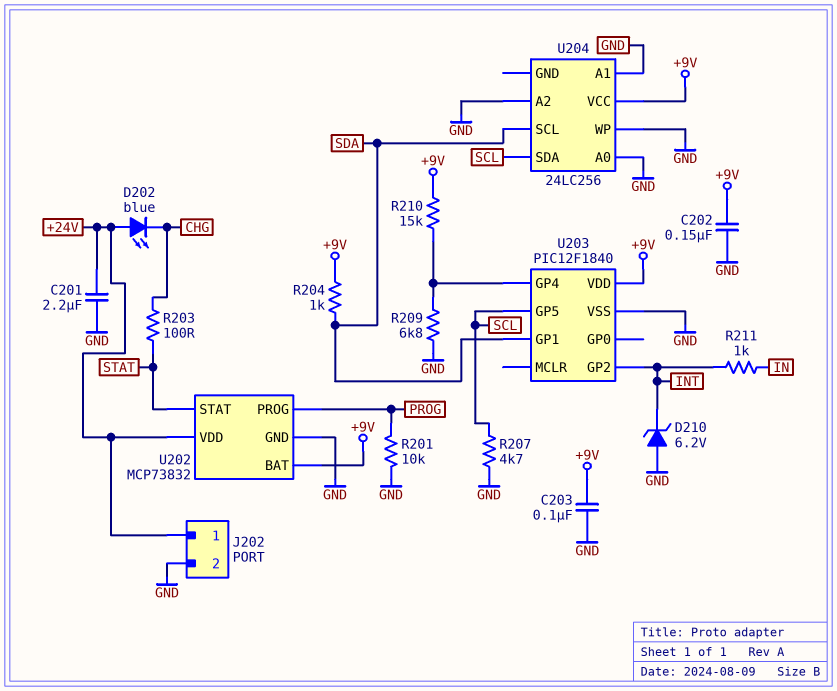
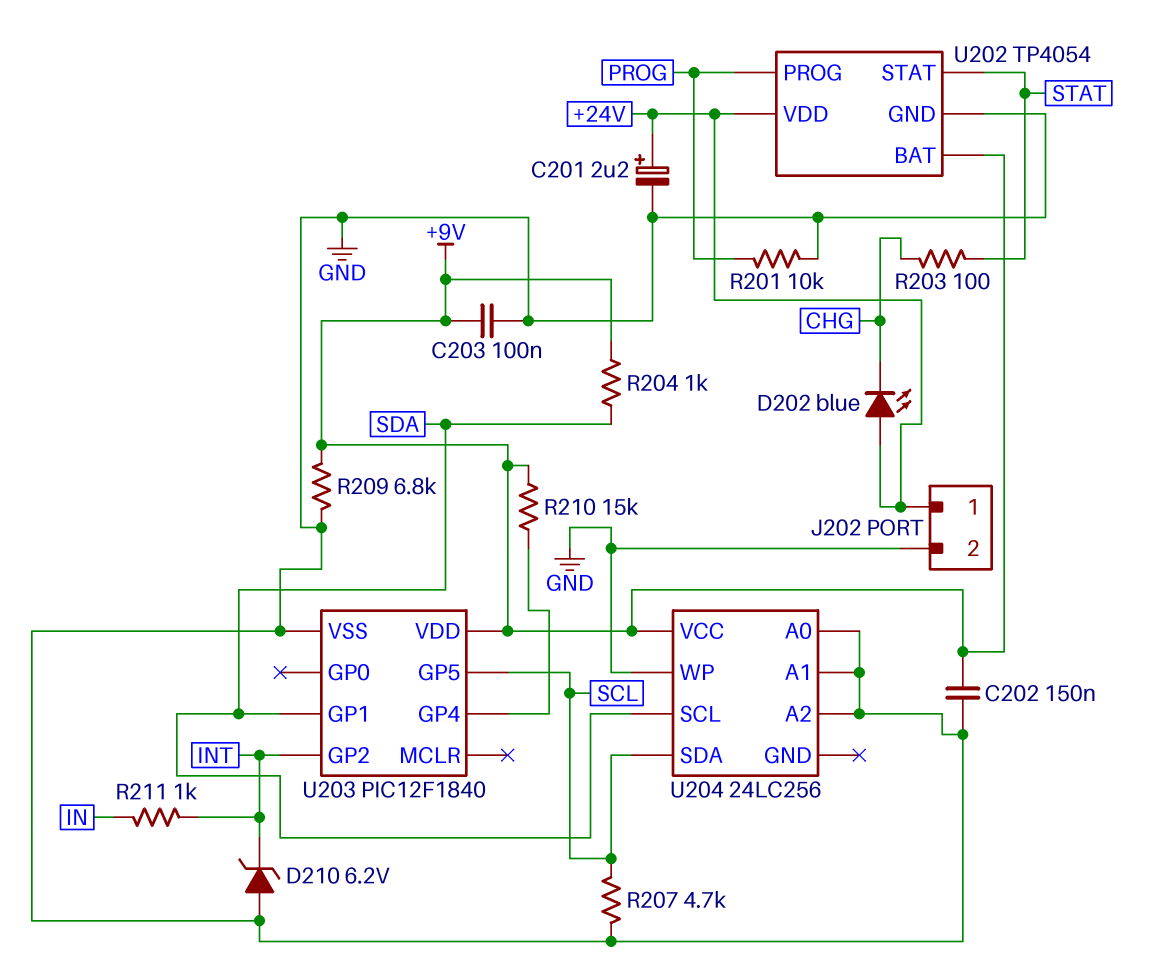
C201: 2.2uF (+24V, GND) -> 2.2uF (plus +24V, minus GND)
R209: 6.8k (GND, U203/GP4) -> 6.8k (+9V, GND)
U202: MCP73832 -> TP4054

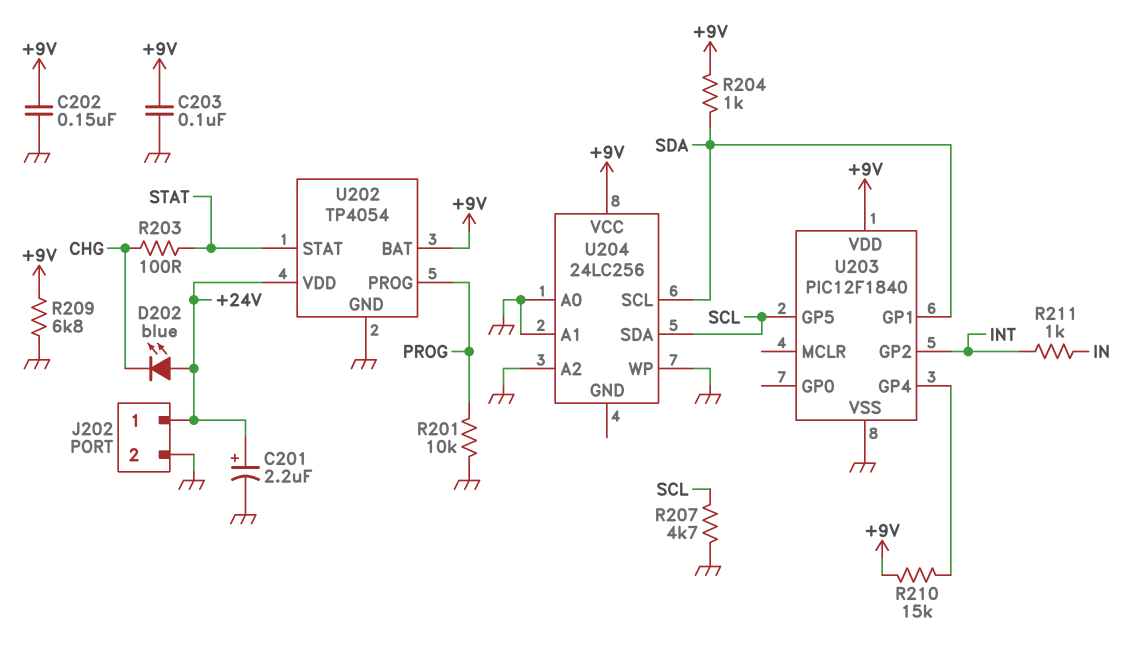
D210: zener 6.2V (A GND, K INT) -> none

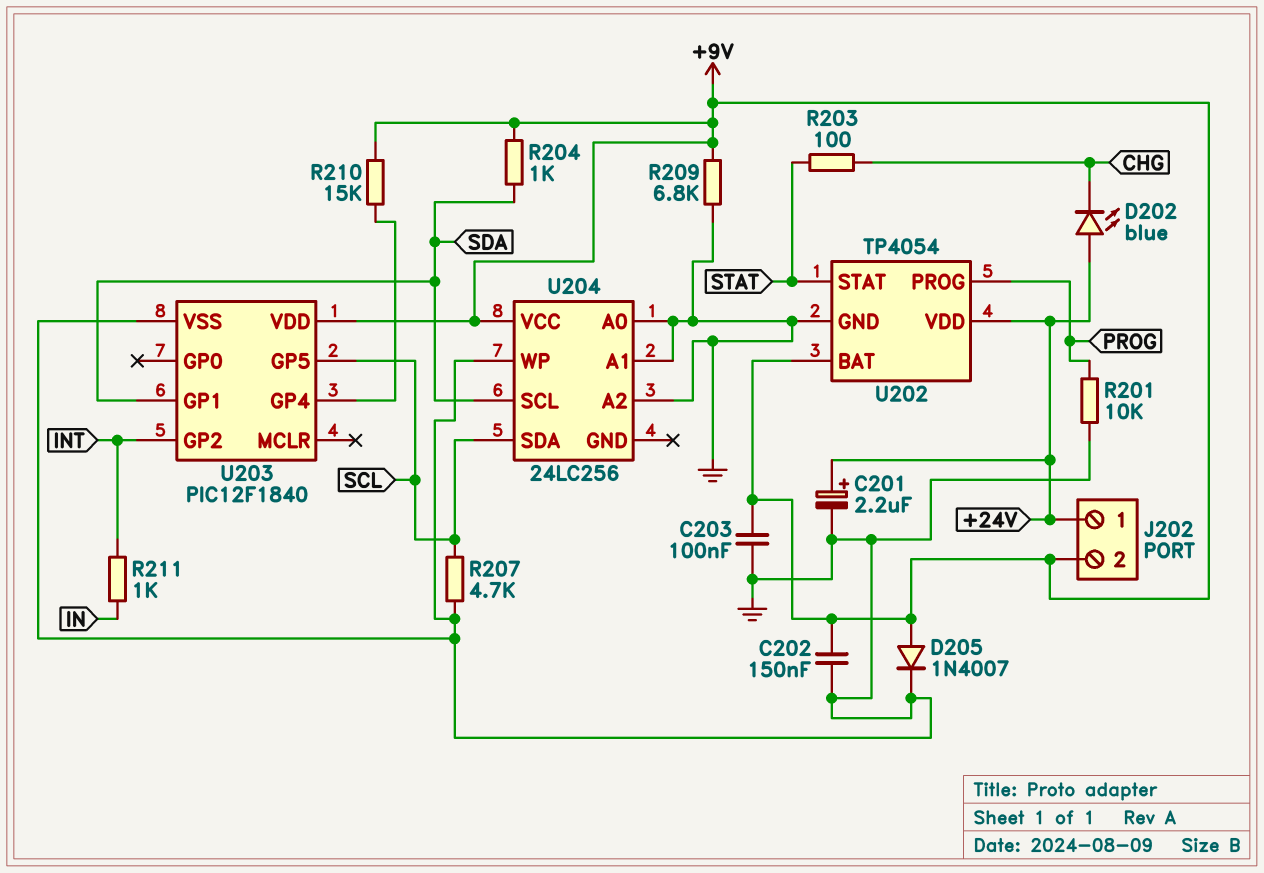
D205: none -> diode 1N4007 (A +9V, K GND)
J202 pin 2: GND -> +9V

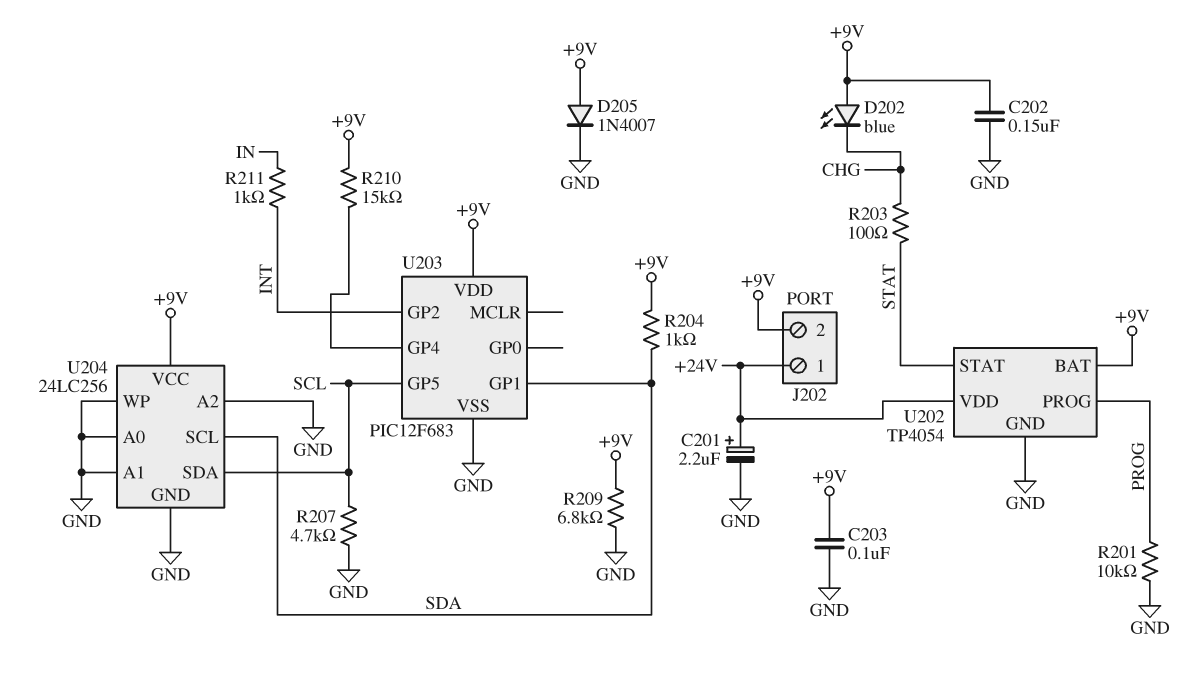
D202: LED blue (A +24V, K CHG) -> LED blue (A +9V, K CHG)
U203: PIC12F1840 -> PIC12F683
U204 pin GND: none -> GND

